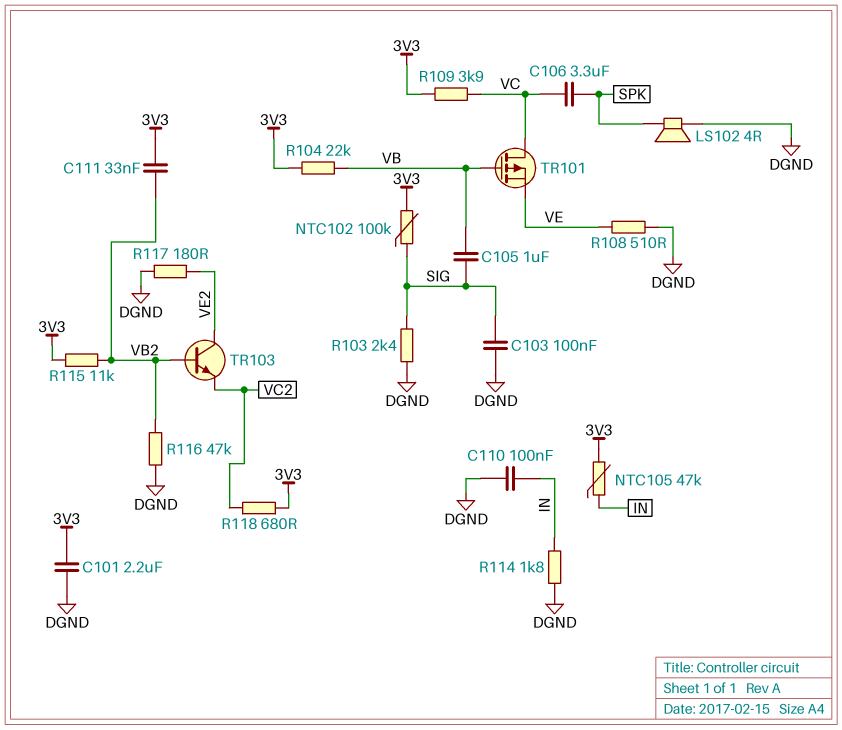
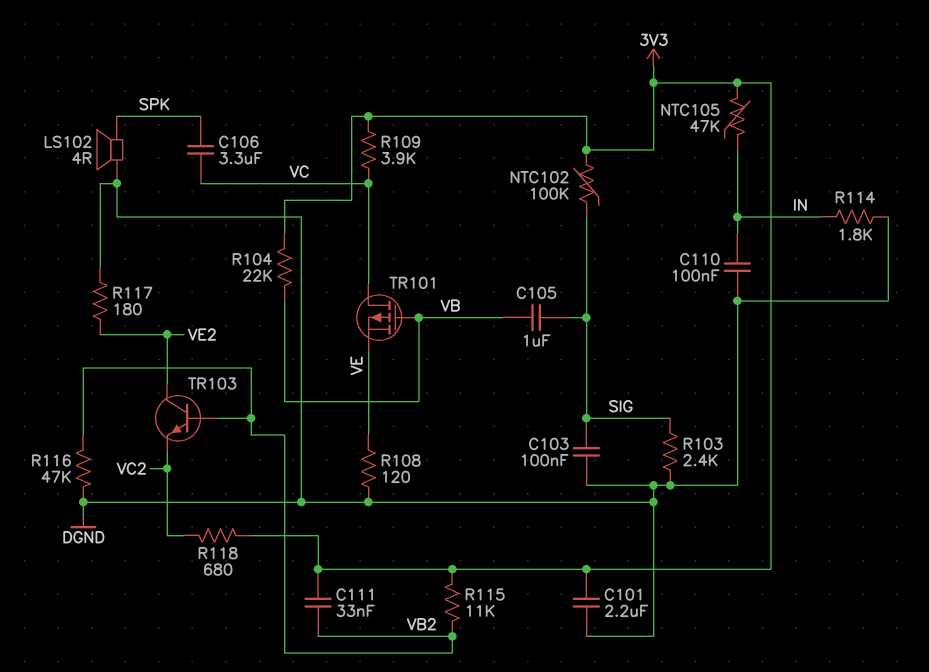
R108: 510 (DGND, VE) -> 120 (DGND, VE)

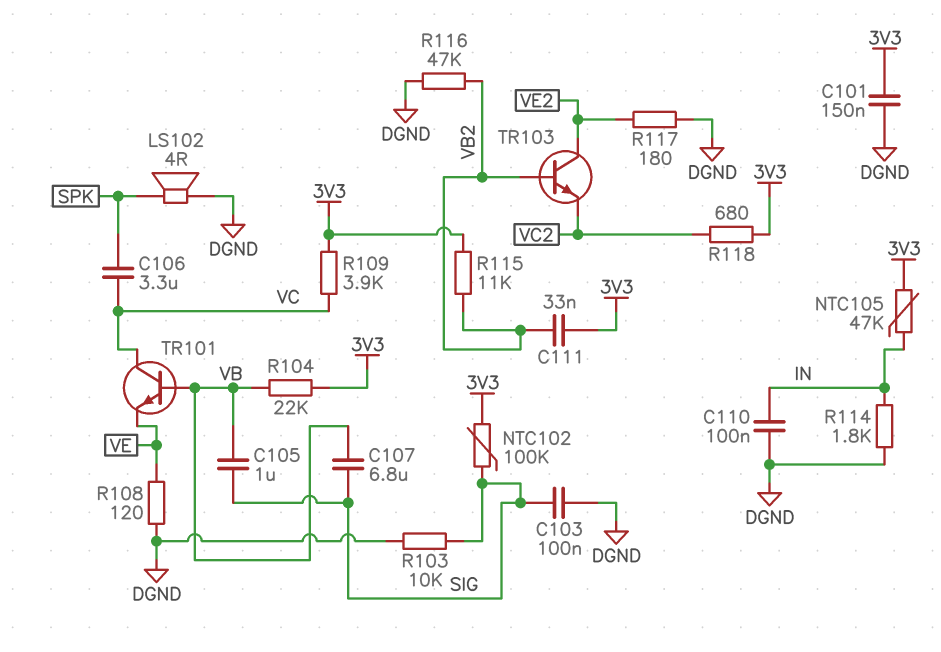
C101: 2.2uF (3V3, DGND) -> 150nF (3V3, DGND)
C107: none -> 6.8uF (SIG, VB)
R103: 2.4k (DGND, SIG) -> 10k (DGND, SIG)
TR101: PMOS (G VB, D VC, S VE) -> NPN (B VB, C VC, E VE)

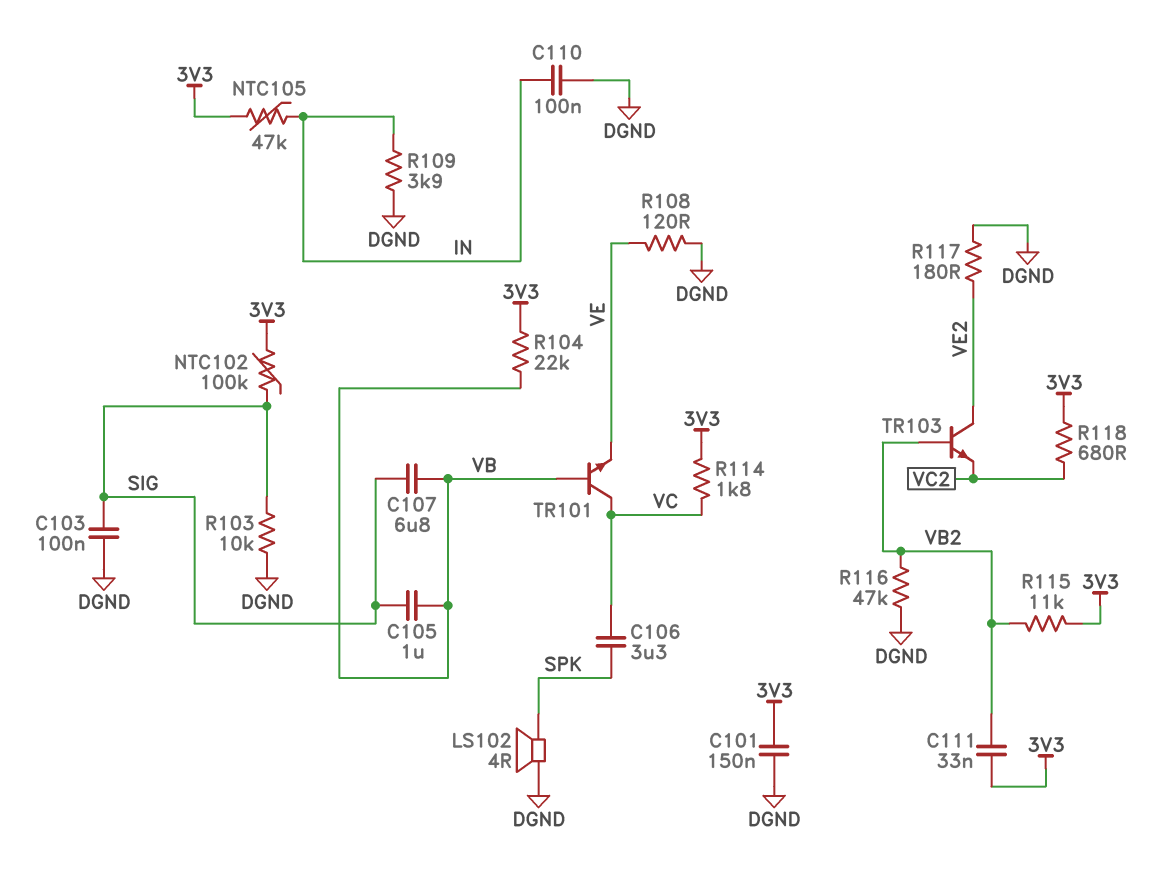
R109: 3.9k (3V3, VC) -> 3.9k (DGND, IN)
R114: 1.8k (DGND, IN) -> 1.8k (3V3, VC)

